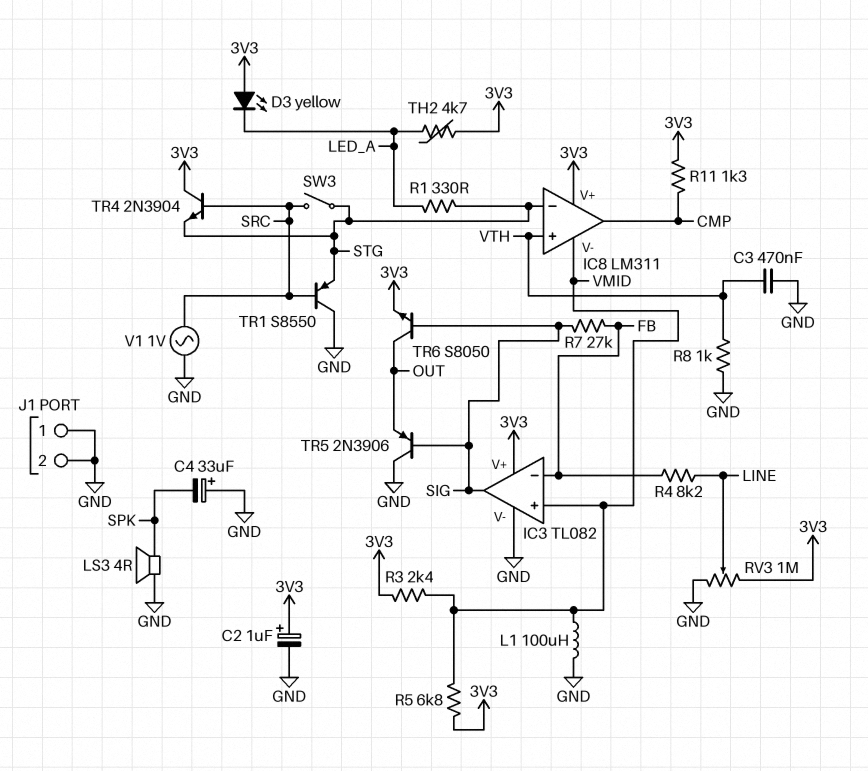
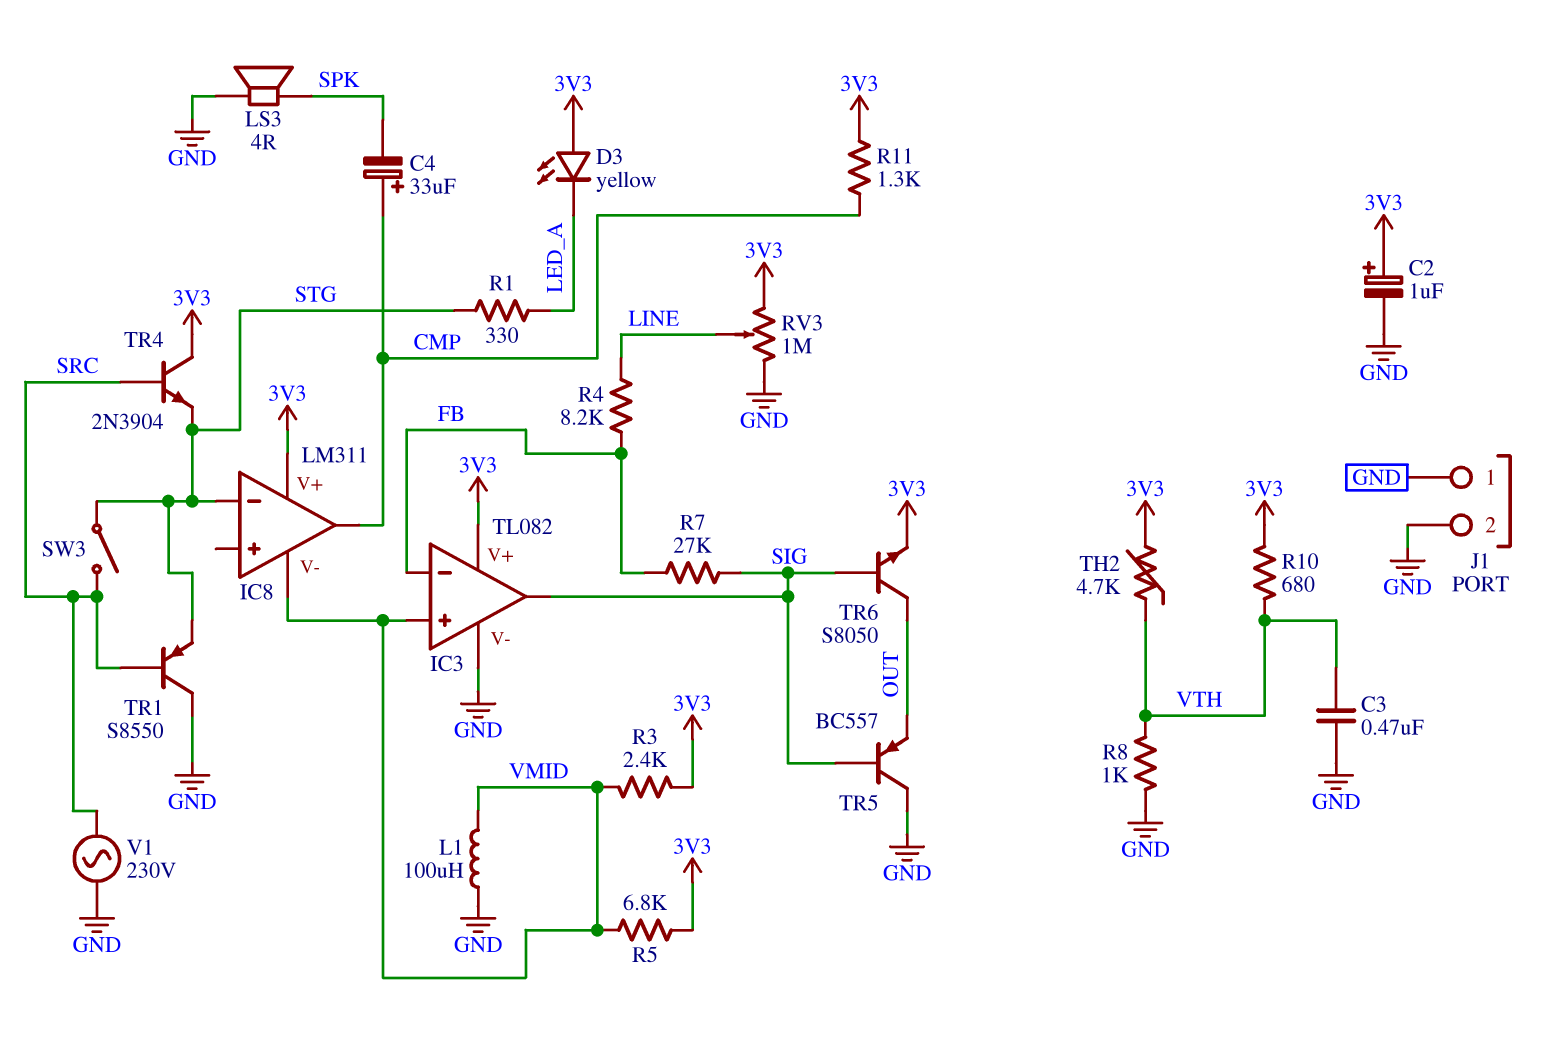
C4: 33uF (plus GND, minus SPK) -> 33uF (plus CMP, minus SPK)
IC8 pin in+: VTH -> none
R10: none -> 680 (3V3, VTH)
TH2: 4.7k (3V3, LED_A) -> 4.7k (3V3, VTH)
TR5: PNP 2N3906 (B SIG, C GND, E OUT) -> PNP BC557 (B SIG, C GND, E OUT)
V1: AC 1V (GND, SRC) -> AC 230V (GND, SRC)

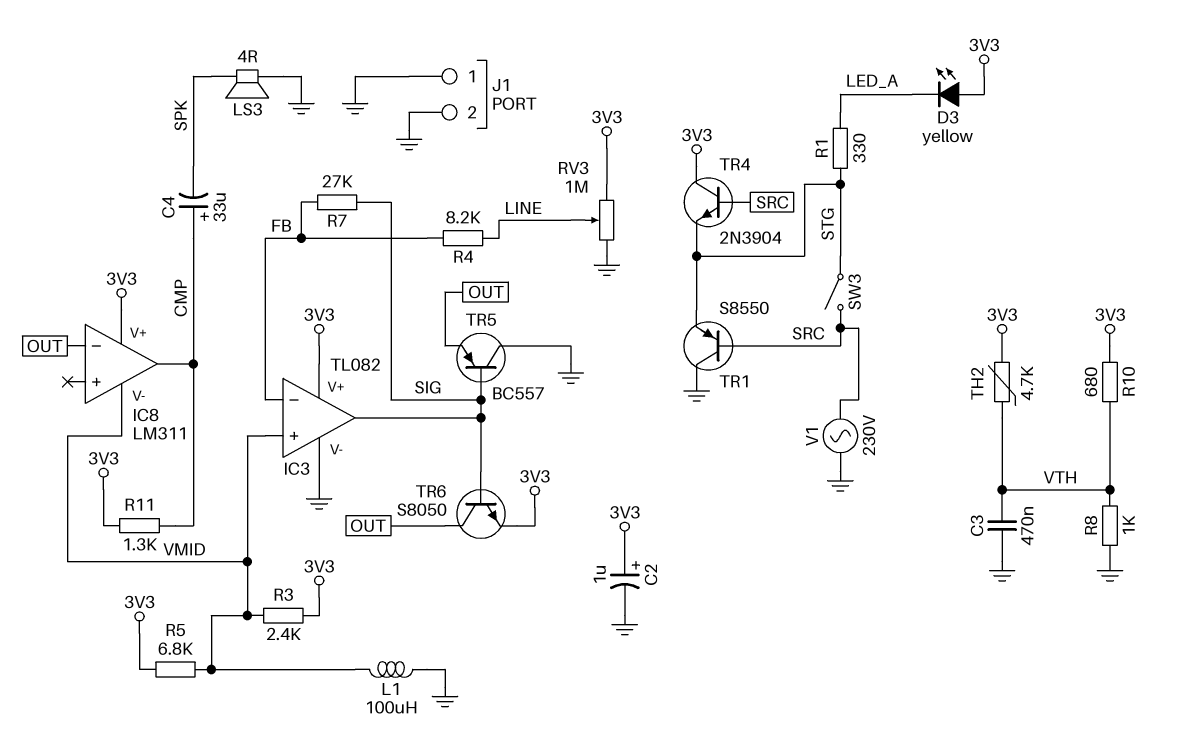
IC8 pin in-: STG -> OUT

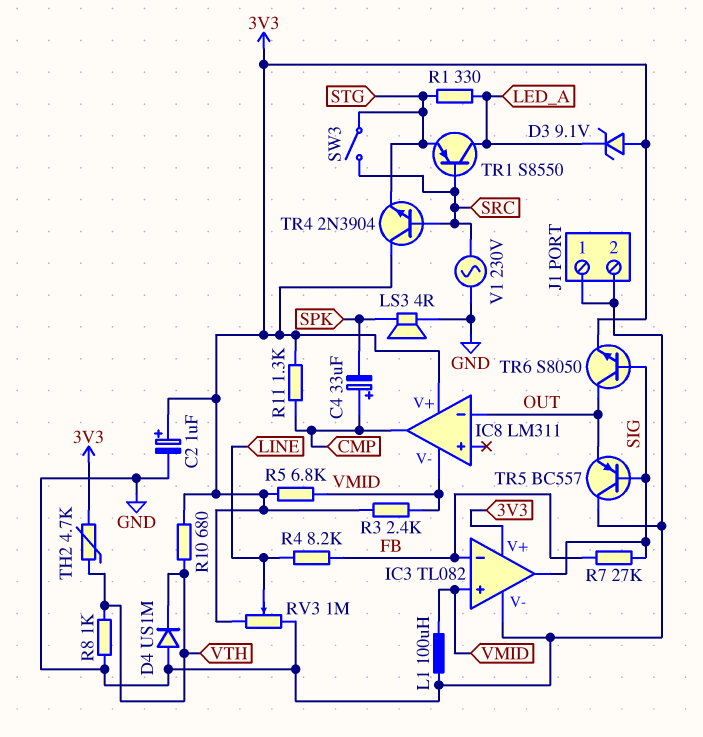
C3: 470nF (GND, VTH) -> none
D3: LED yellow (A 3V3, K LED_A) -> zener 9.1V (A 3V3, K LED_A)
D4: none -> diode US1M (A GND, K VTH)
TR1: PNP S8550 (B SRC, C GND, E STG) -> PNP S8550 (B SRC, C LED_A, E STG)

